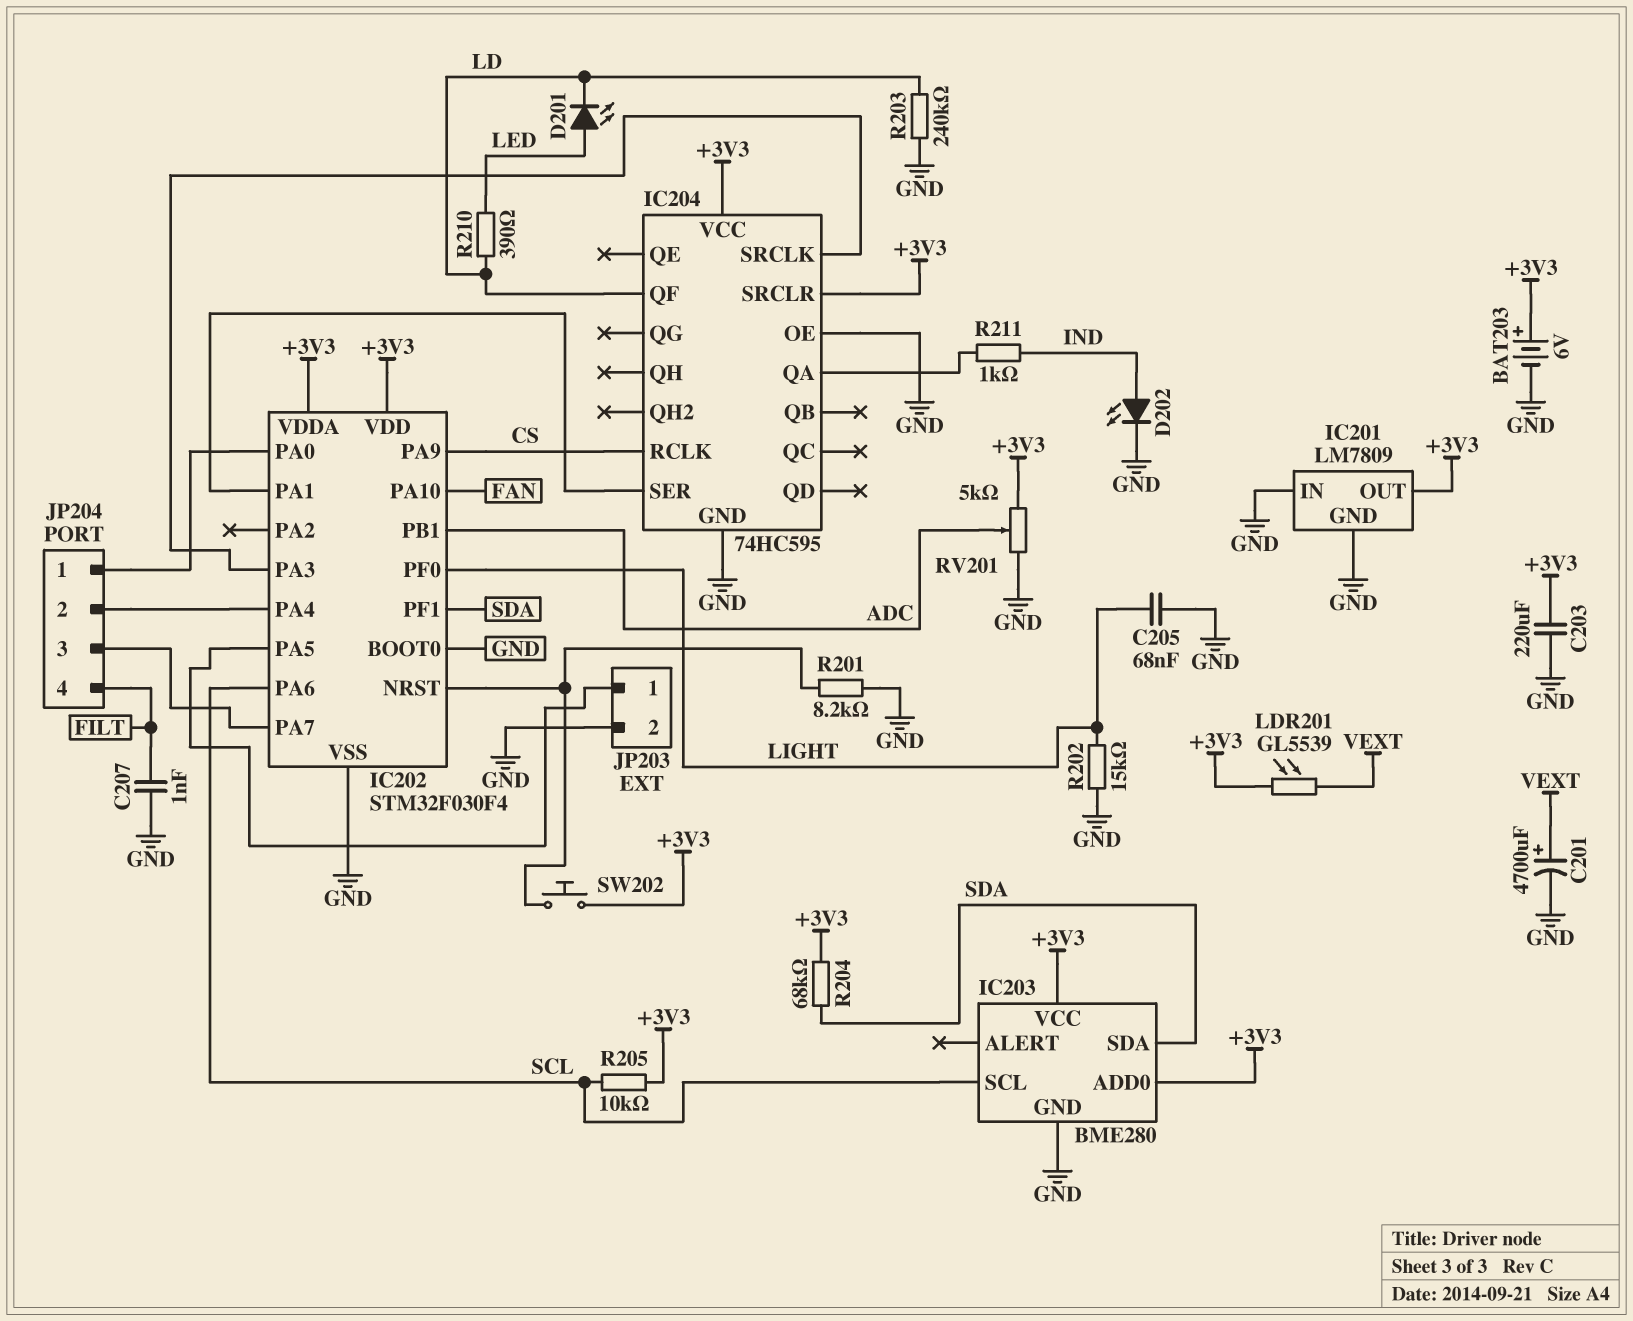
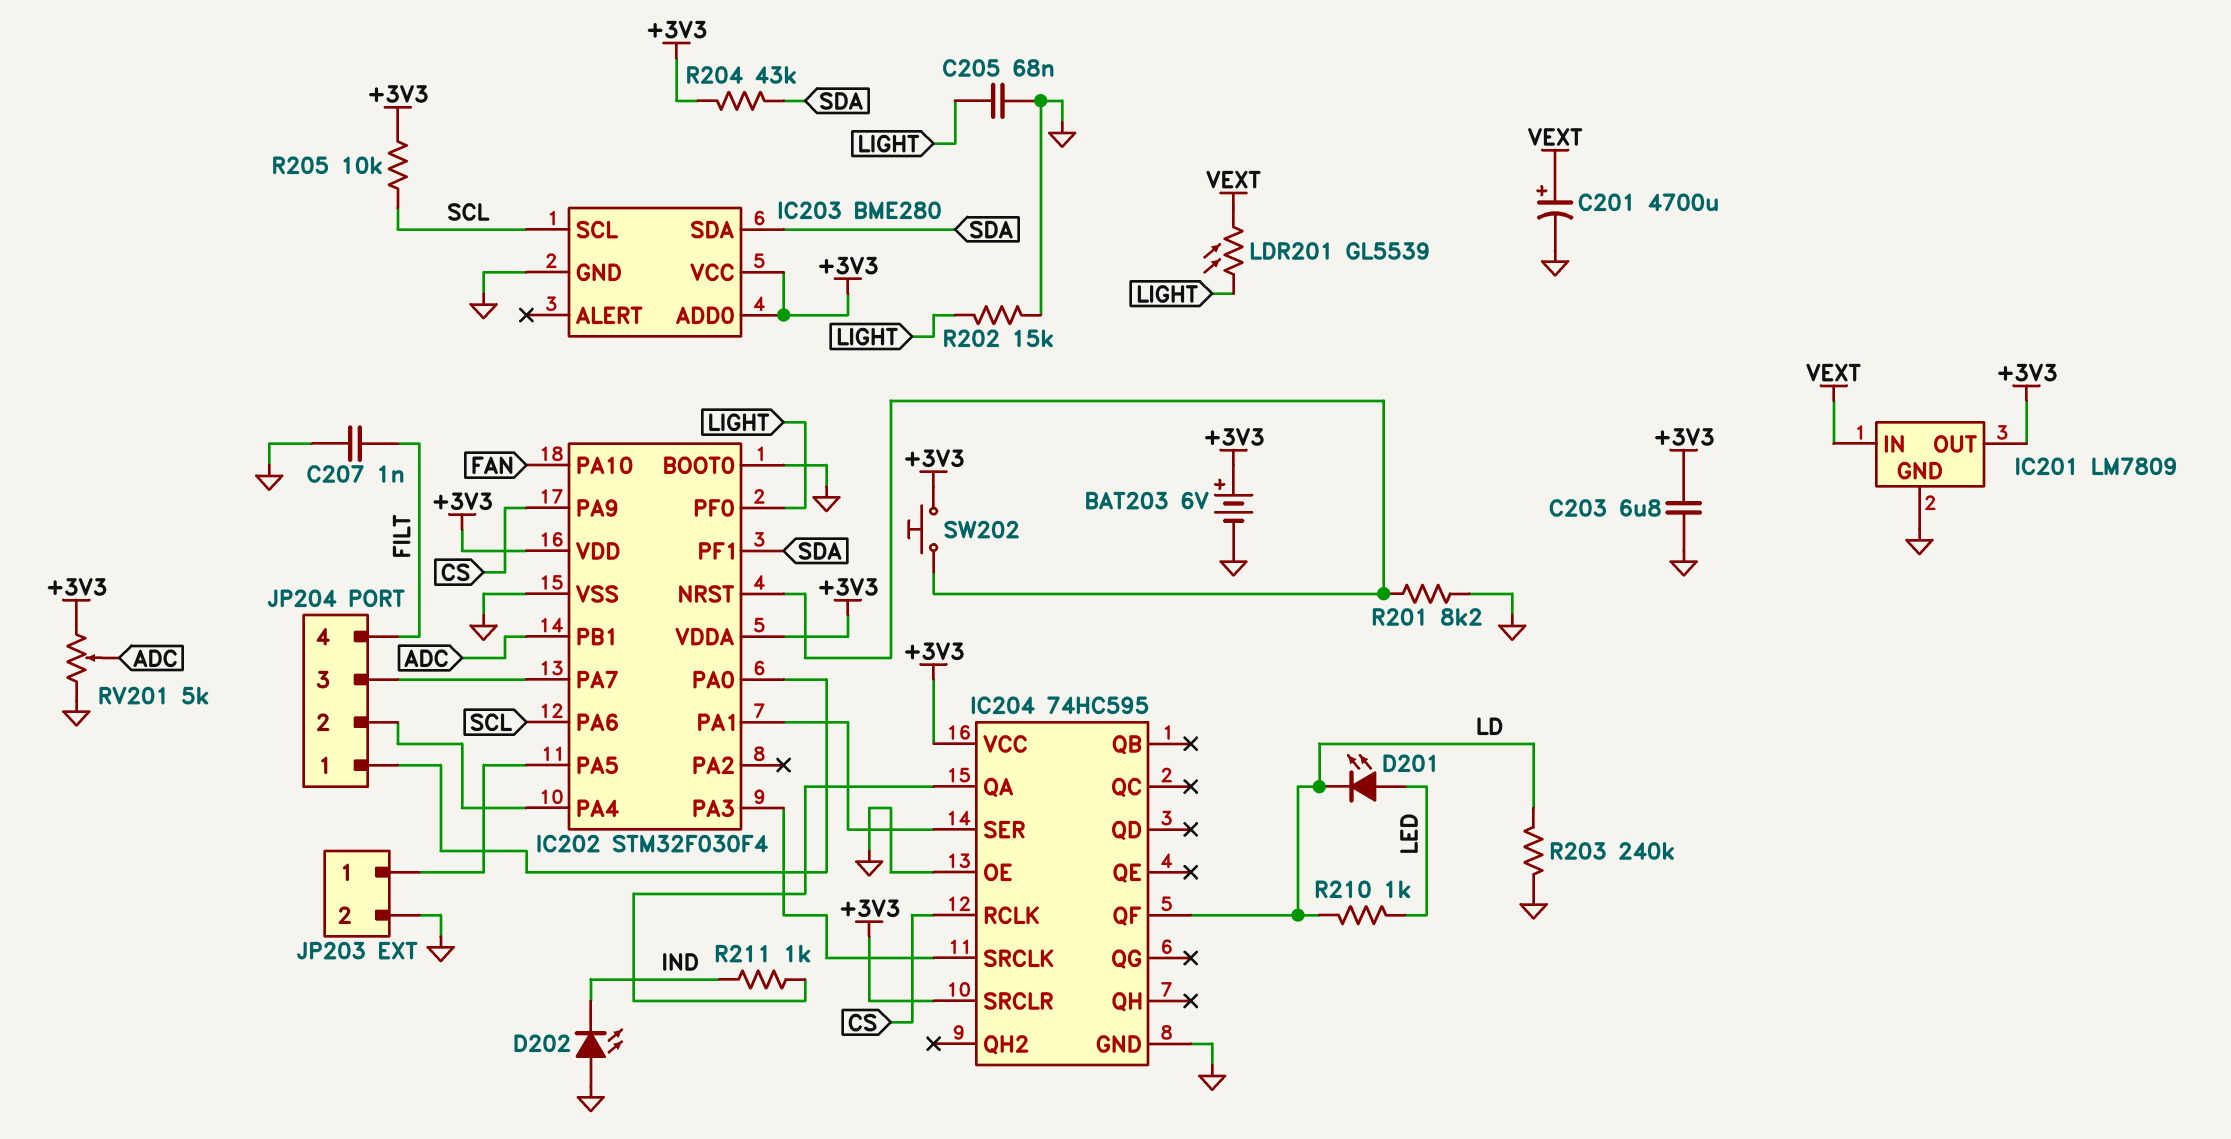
C203: 220uF (+3V3, GND) -> 6.8uF (+3V3, GND)
D202: LED (A IND, K GND) -> LED (A GND, K IND)
IC201 pin IN: GND -> VEXT
LDR201: GL5539 (+3V3, VEXT) -> GL5539 (LIGHT, VEXT)
R204: 68k (+3V3, SDA) -> 43k (+3V3, SDA)
R210: 390 (LD, LED) -> 1k (LD, LED)

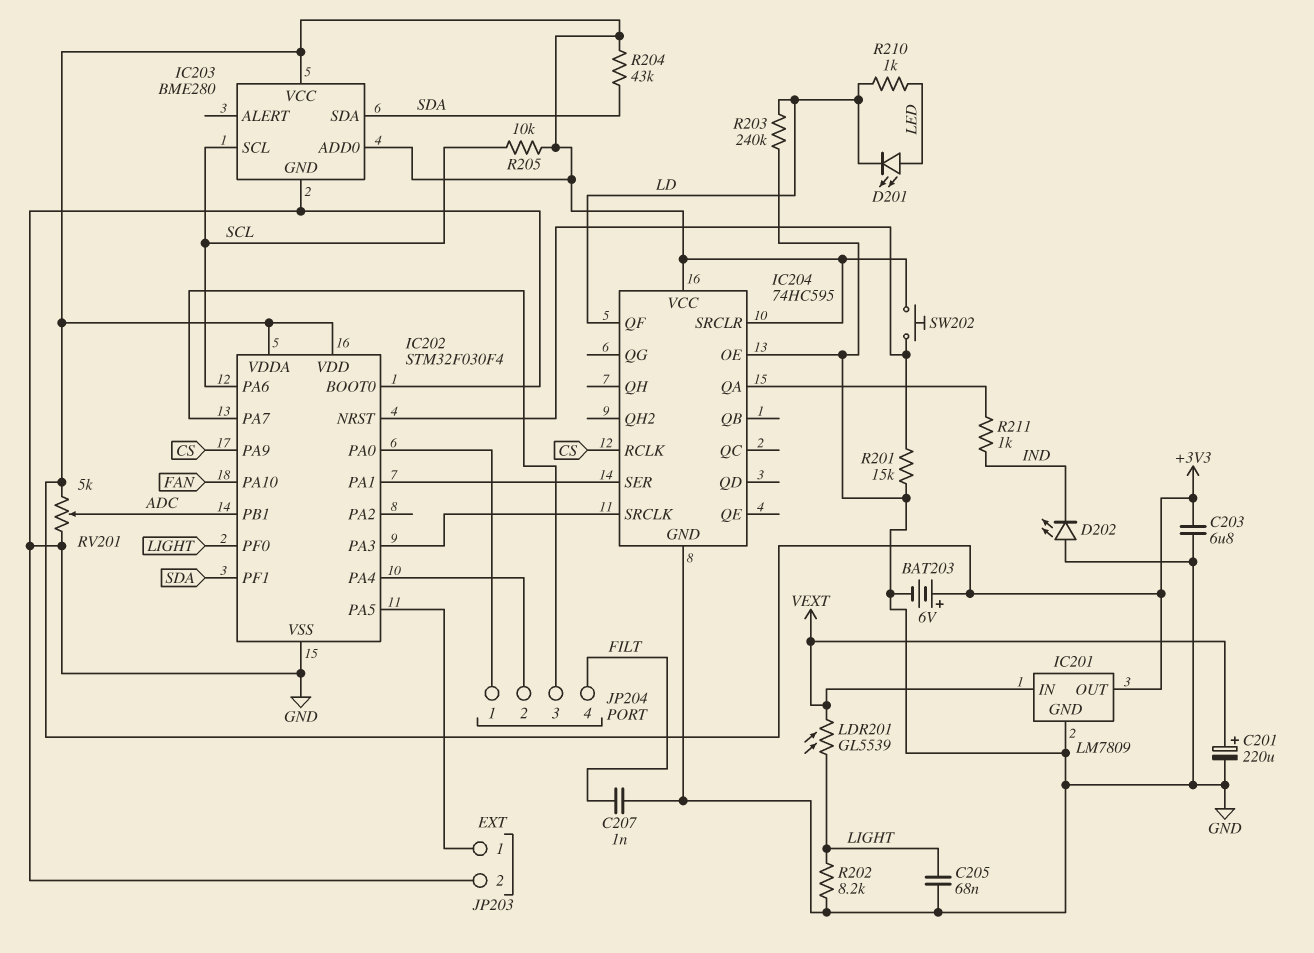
C201: 4700uF (plus VEXT, minus GND) -> 220uF (plus VEXT, minus GND)
R201: 8.2k (GND, IC202/NRST) -> 15k (GND, IC202/NRST)
R202: 15k (GND, LIGHT) -> 8.2k (GND, LIGHT)

